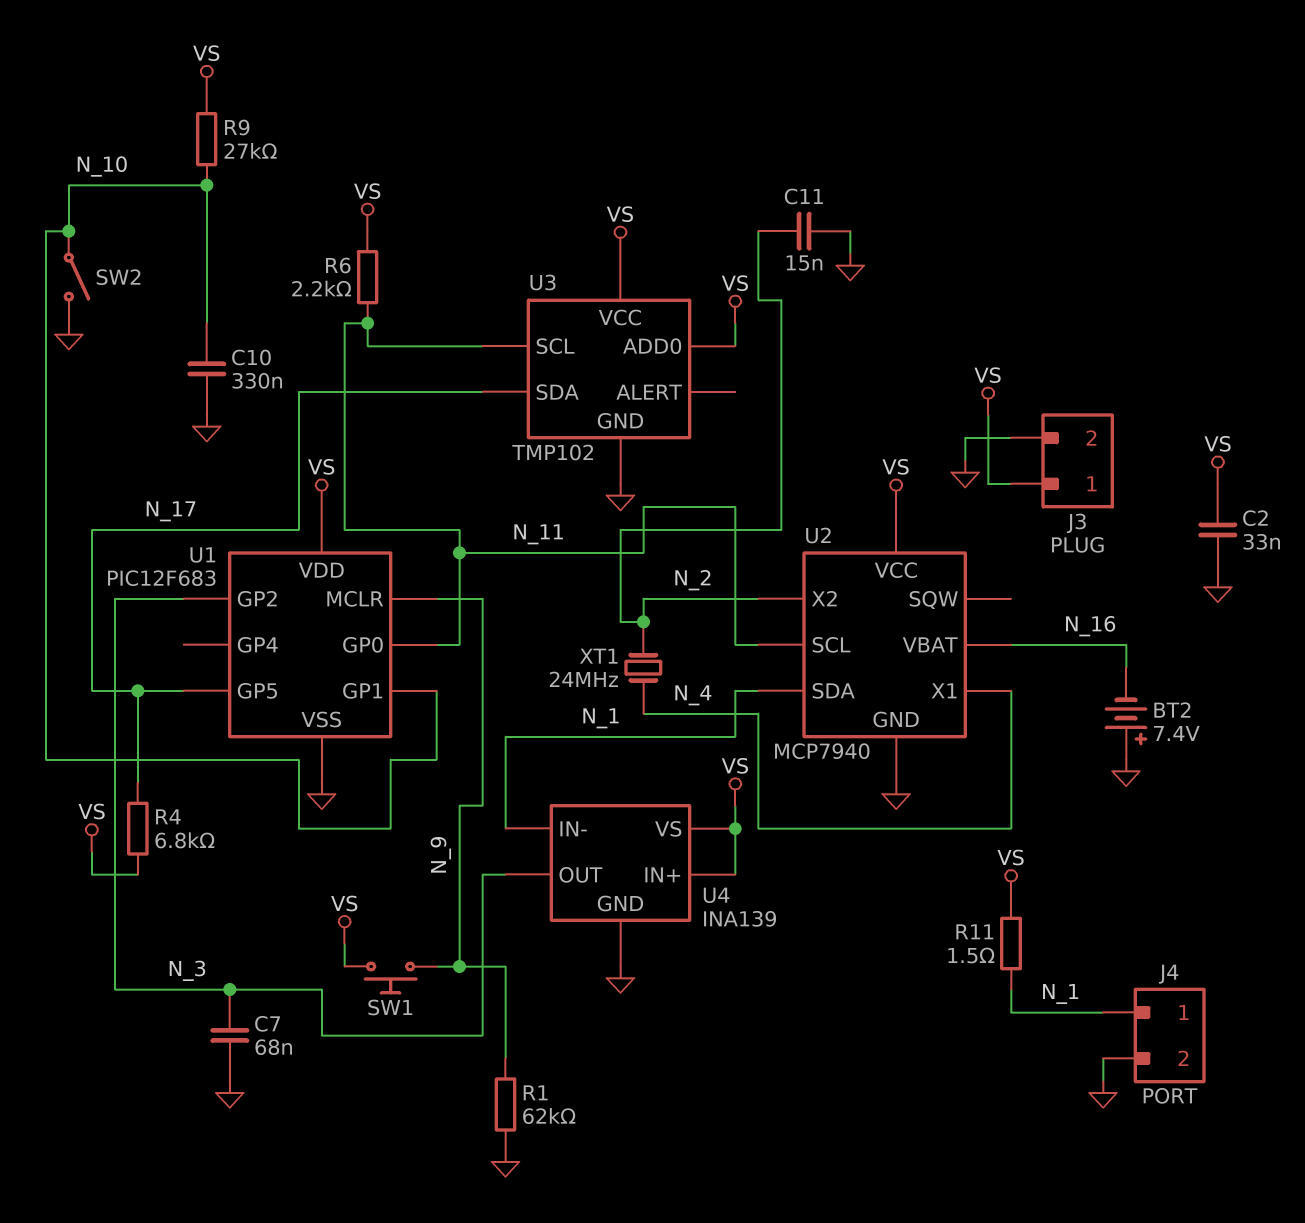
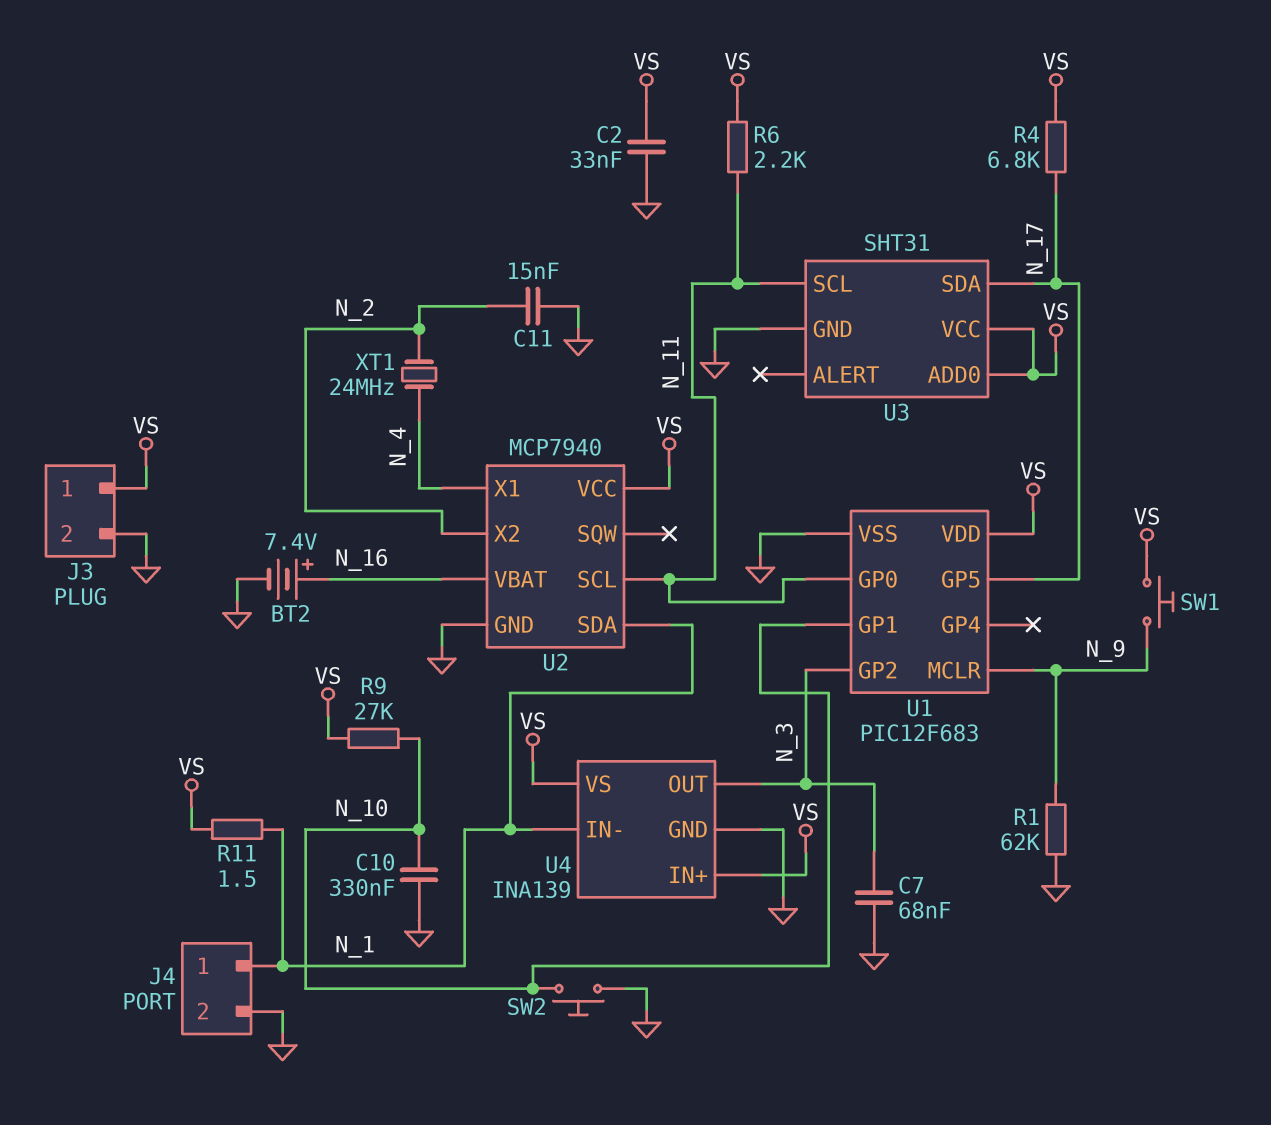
BT2: 7.4V (plus GND, minus N_16) -> 7.4V (plus N_16, minus GND)
SW2: switch (GND, N_10) -> button (GND, N_10)
U3: TMP102 -> SHT31

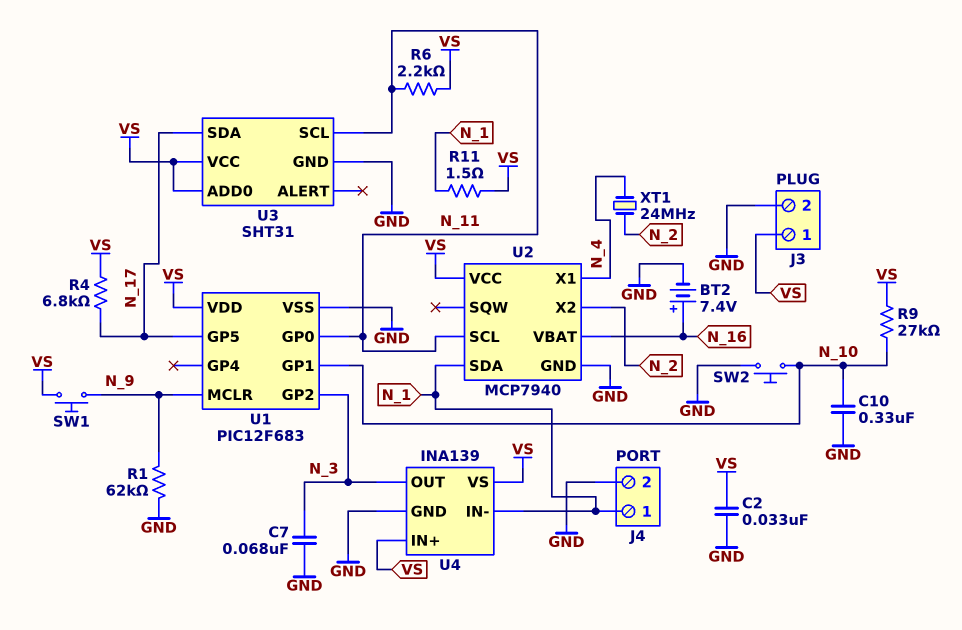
C11: 15nF (GND, N_2) -> none

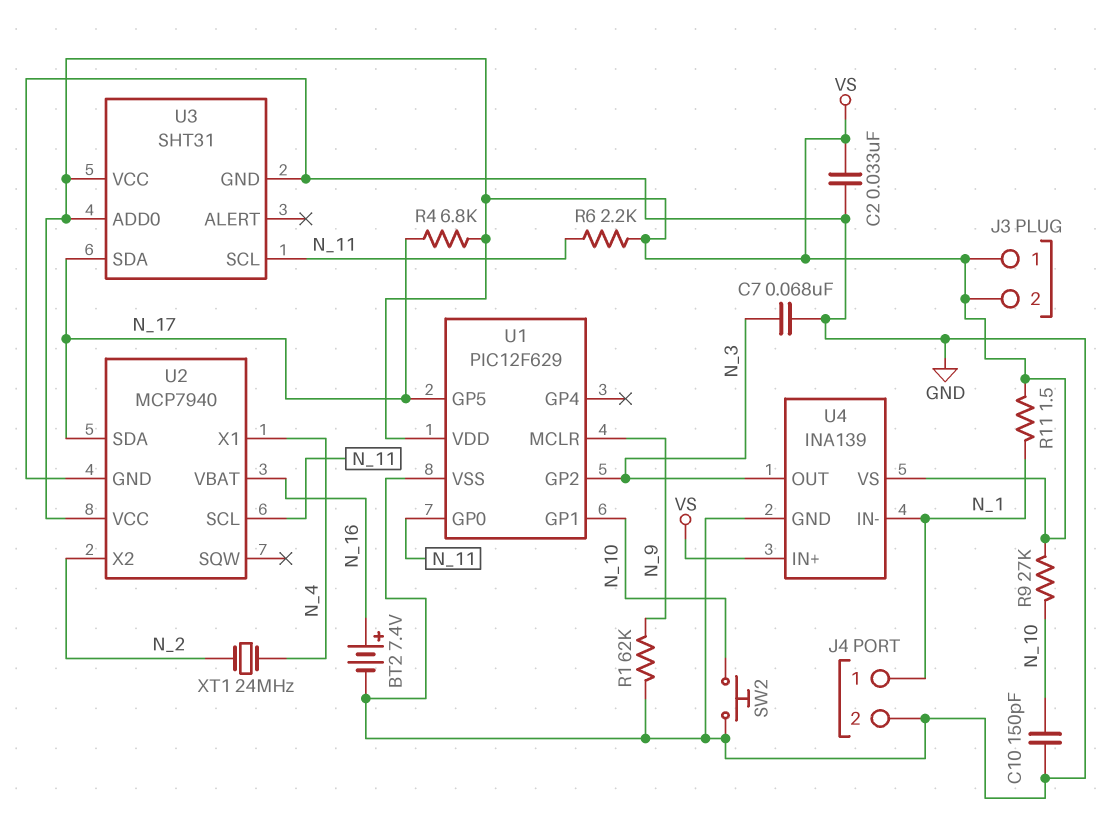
C10: 330nF (GND, N_10) -> 150pF (GND, N_10)
J3 pin 2: GND -> VS
SW1: button (N_9, VS) -> none
U1: PIC12F683 -> PIC12F629
U2 pin SDA: N_1 -> N_17

